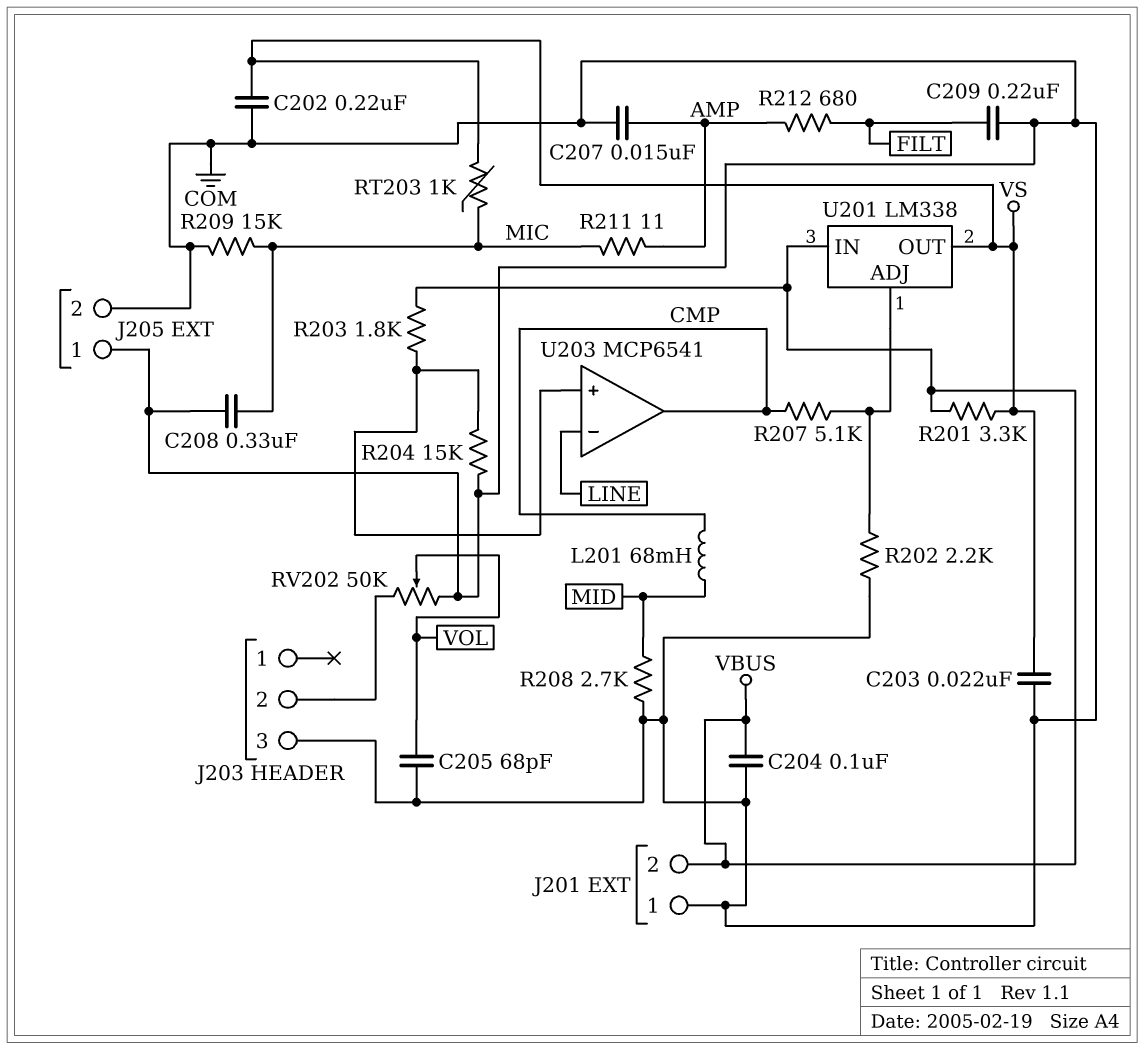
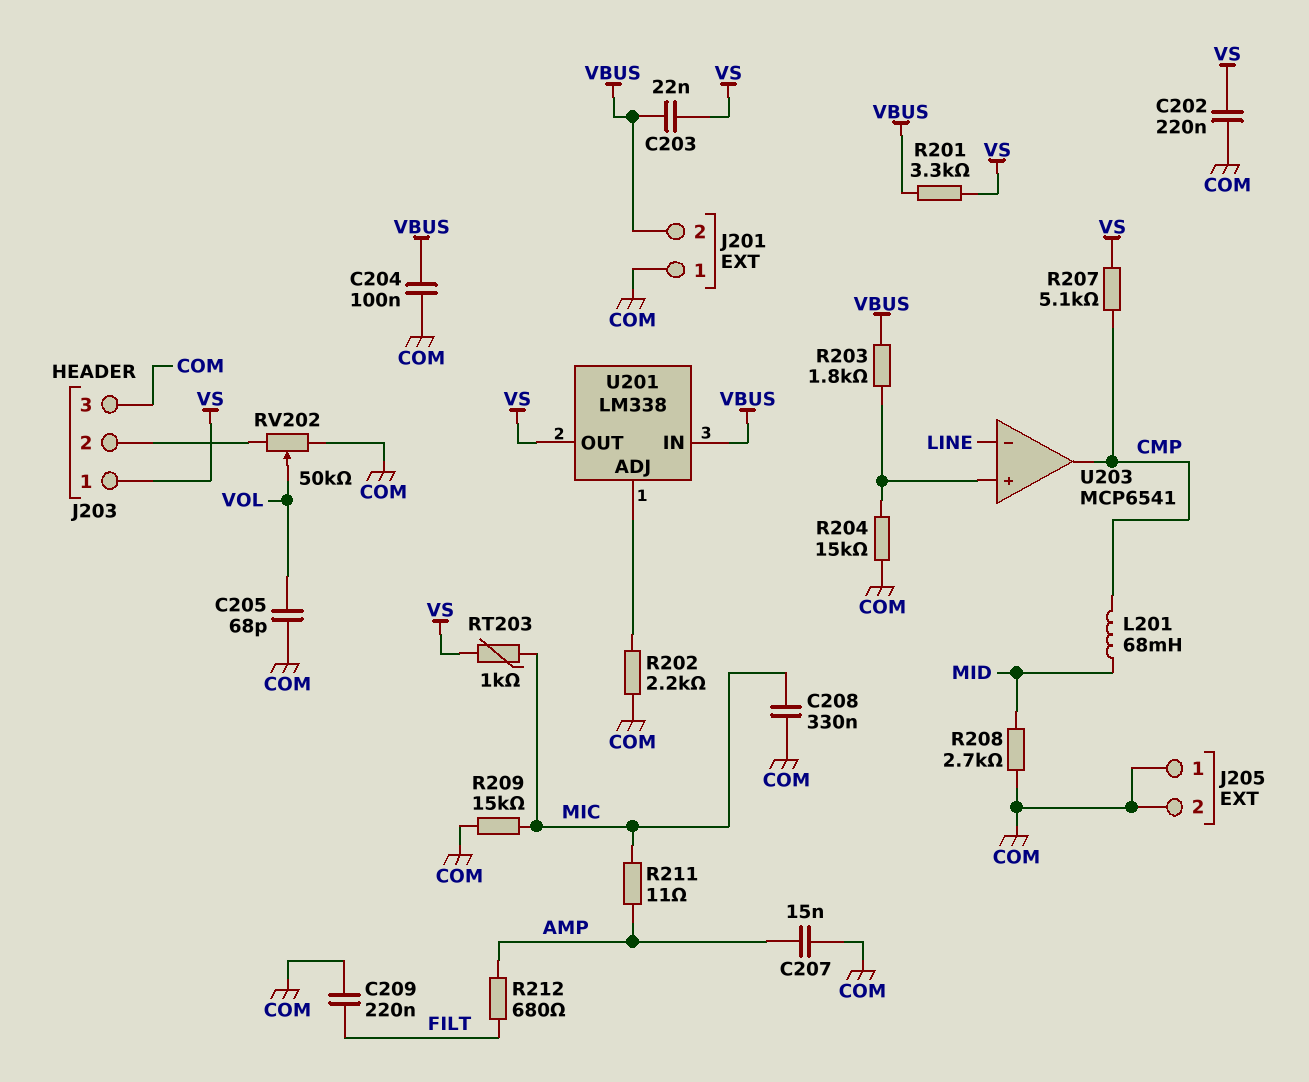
C203: 22nF (COM, VS) -> 22nF (VBUS, VS)
J203 pin 1: none -> VS
R207: 5.1k (CMP, U201/ADJ) -> 5.1k (CMP, VS)

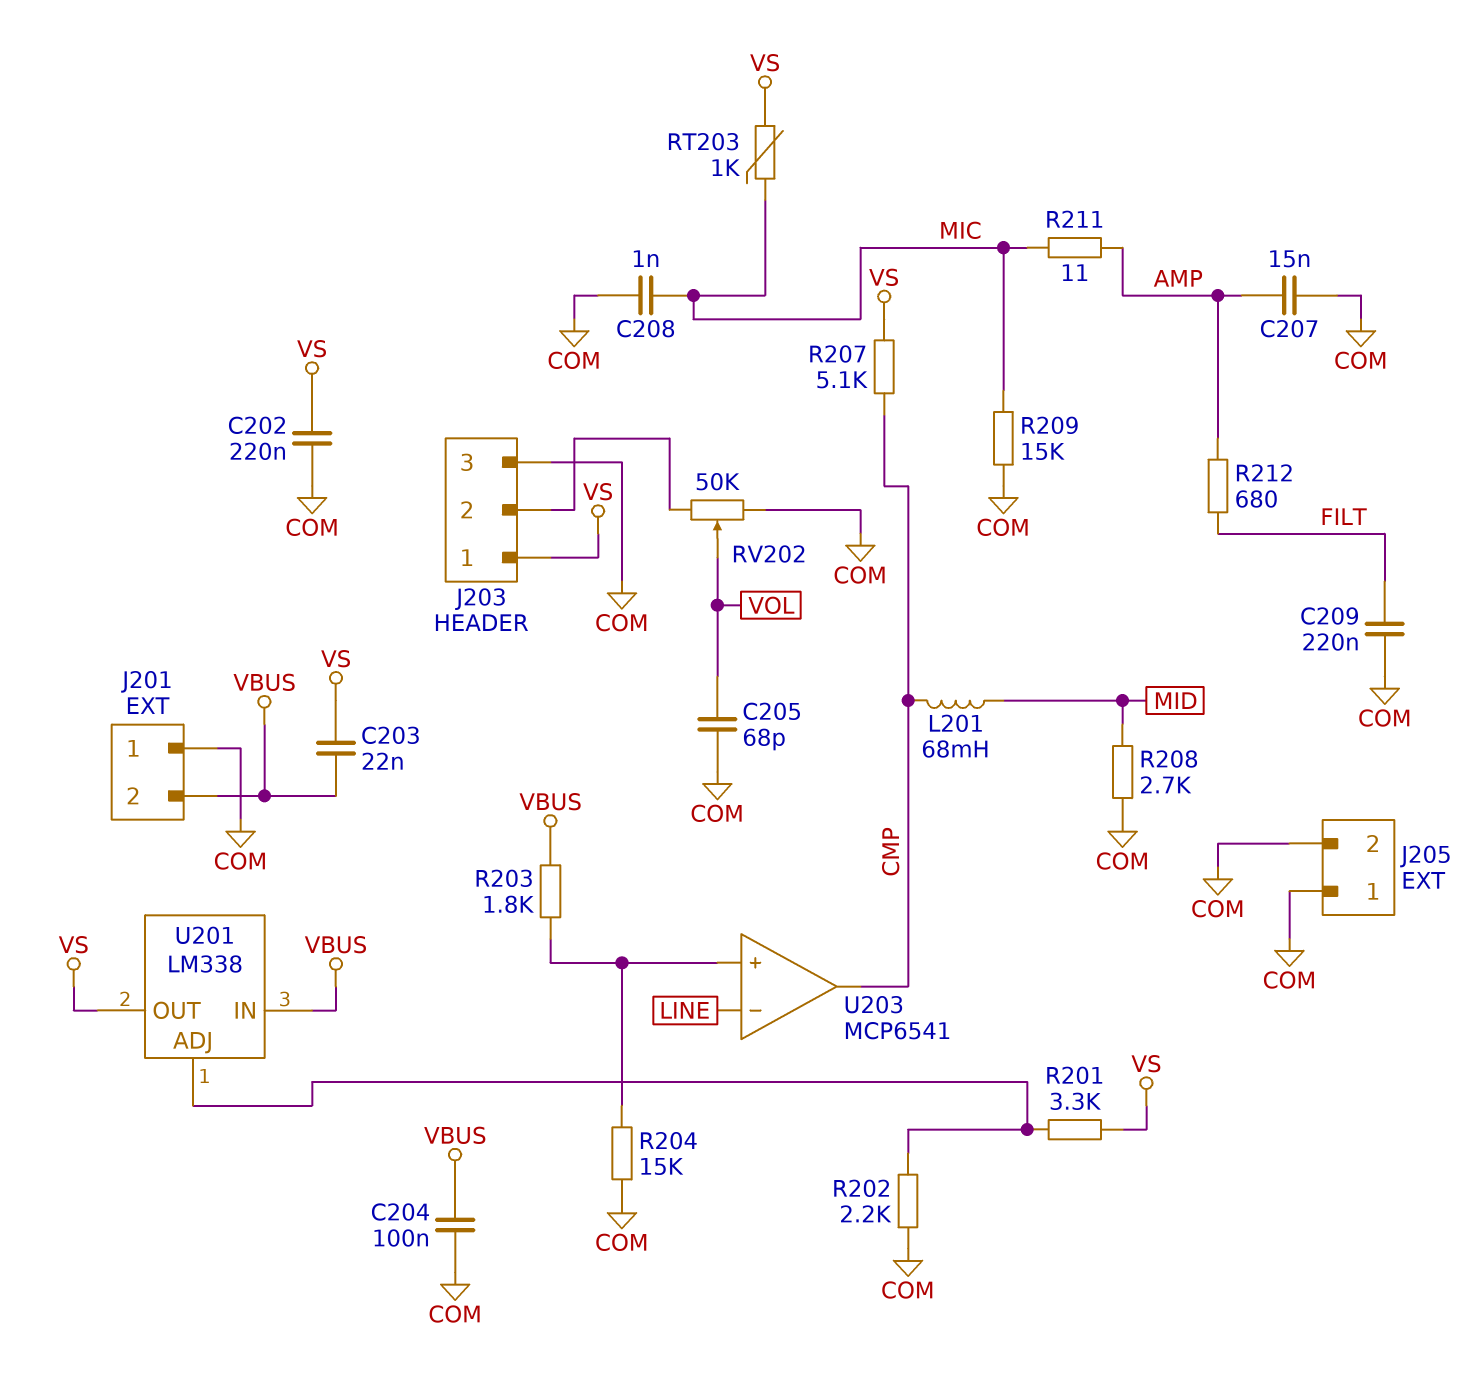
C208: 330nF (COM, MIC) -> 1nF (COM, MIC)
R201: 3.3k (VBUS, VS) -> 3.3k (U201/ADJ, VS)

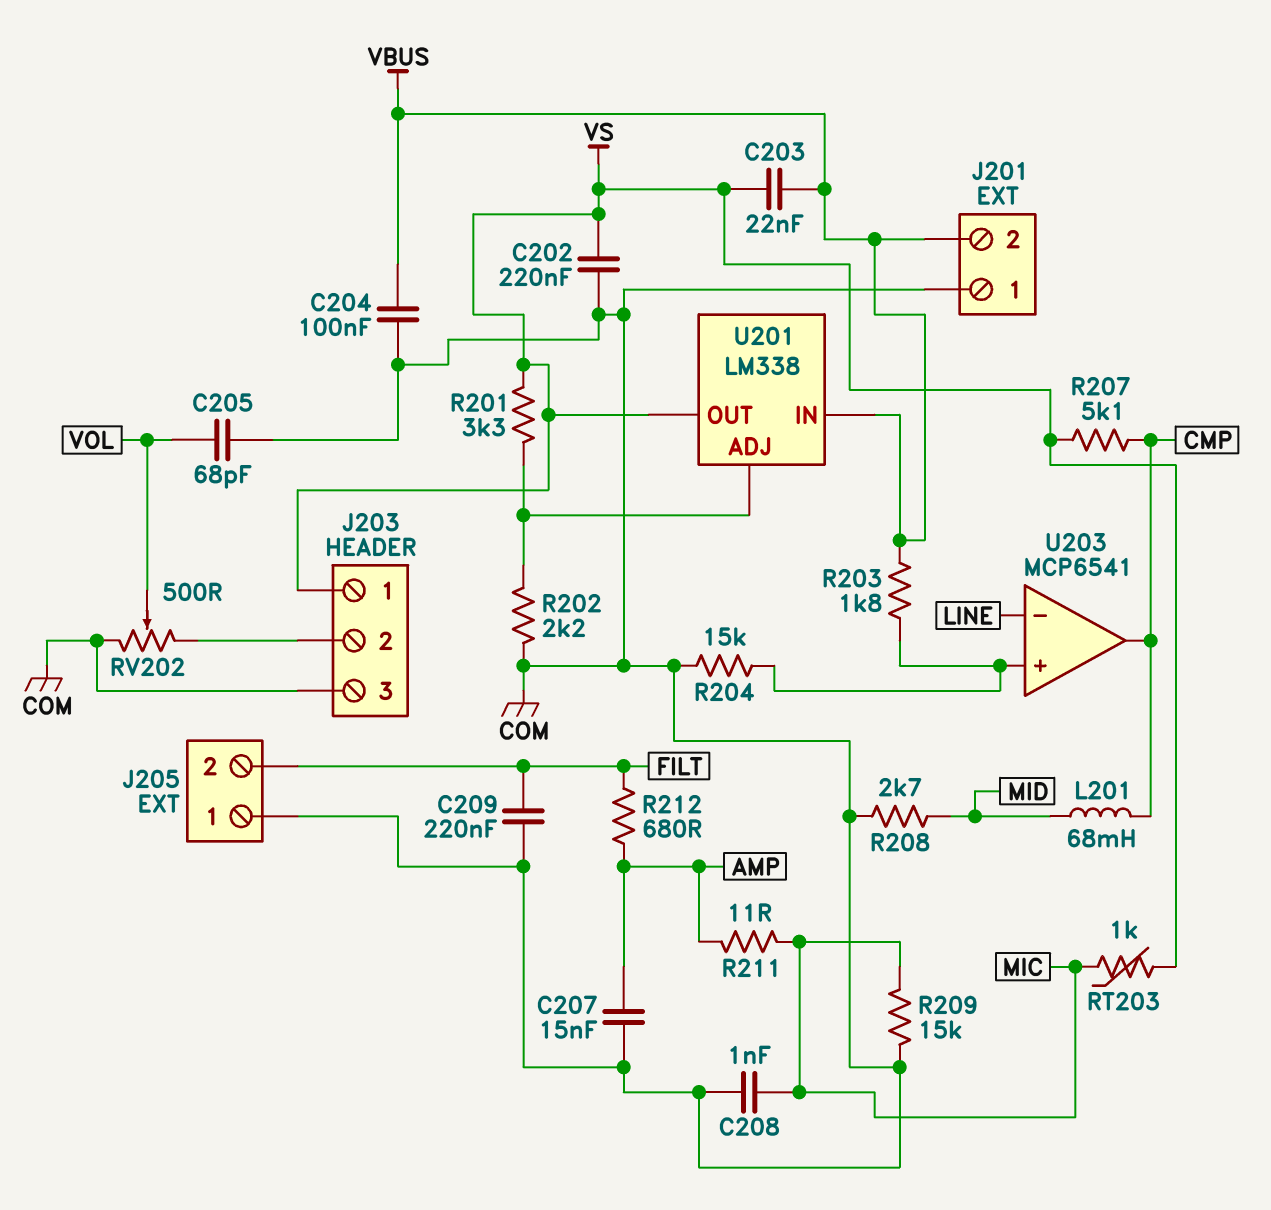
J205 pin 2: COM -> FILT
RV202: 50k (COM, J203/2, wiper VOL) -> 500 (COM, J203/2, wiper VOL)

